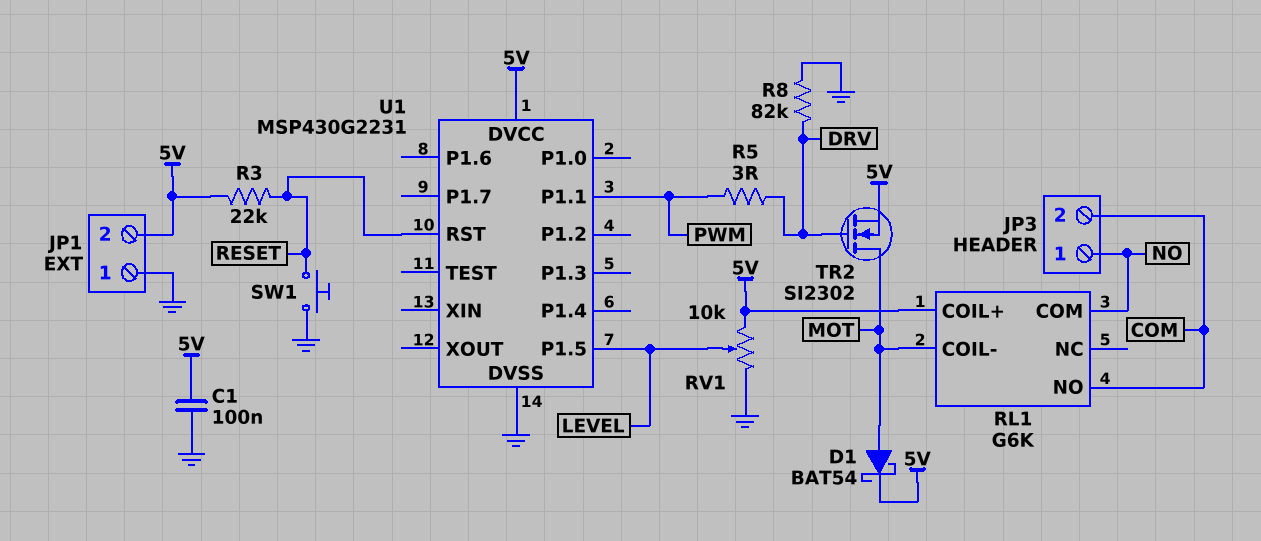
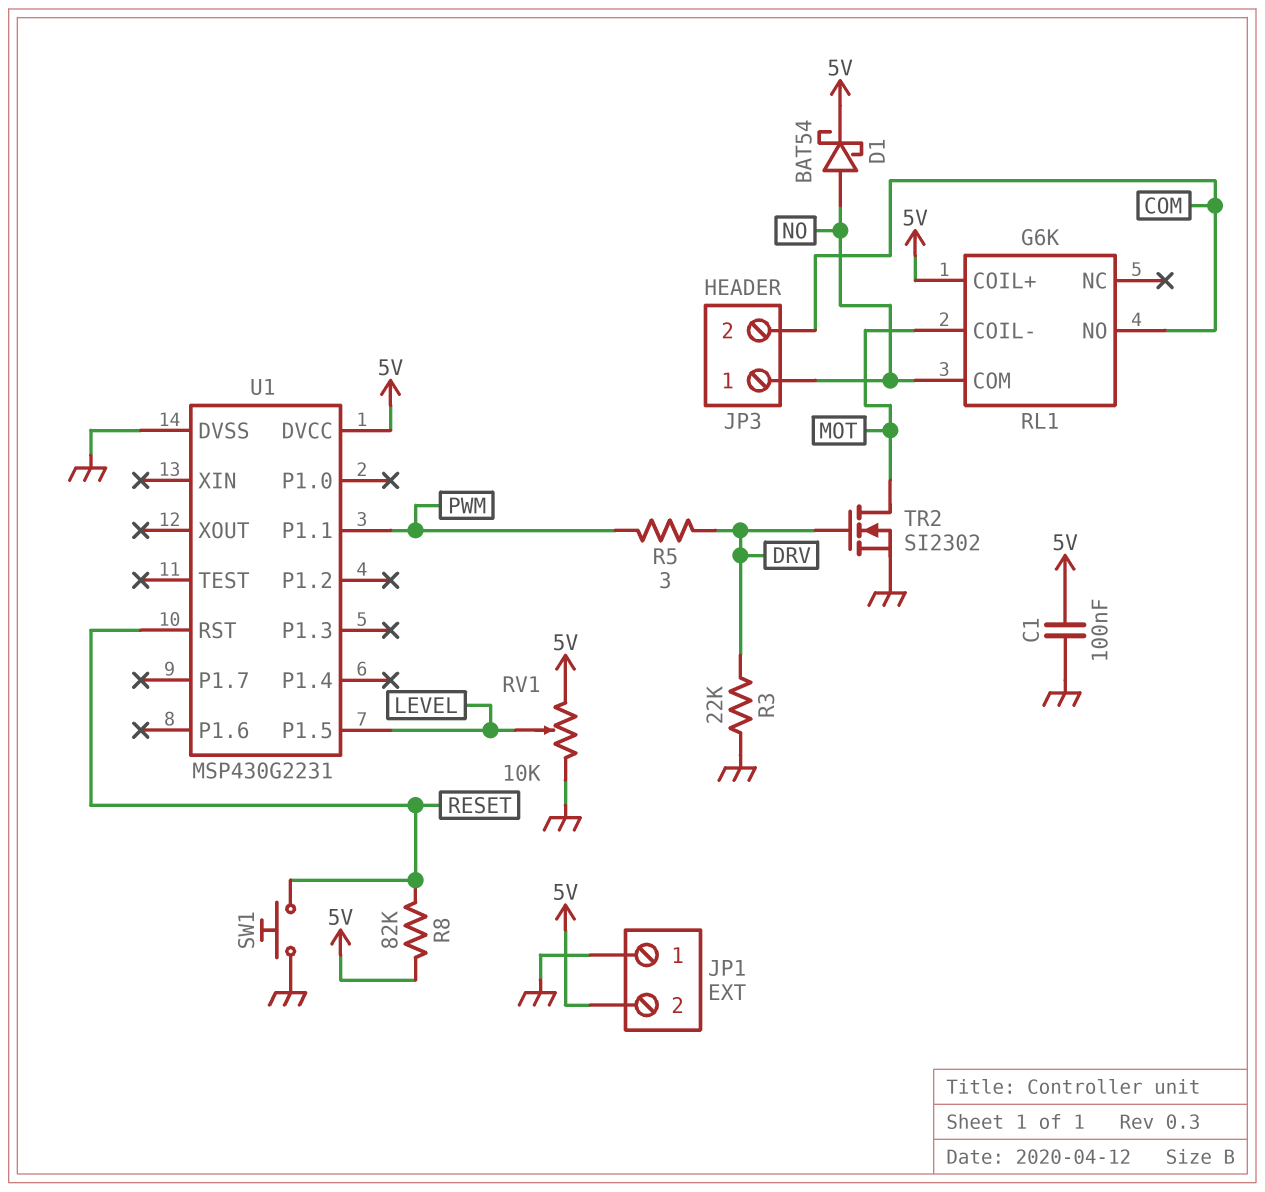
D1: schottky BAT54 (A MOT, K 5V) -> schottky BAT54 (A NO, K 5V)
R3: 22k (5V, RESET) -> 22k (DRV, GND)
R8: 82k (DRV, GND) -> 82k (5V, RESET)
TR2: NMOS SI2302 (G DRV, D MOT, S 5V) -> NMOS SI2302 (G DRV, D MOT, S GND)

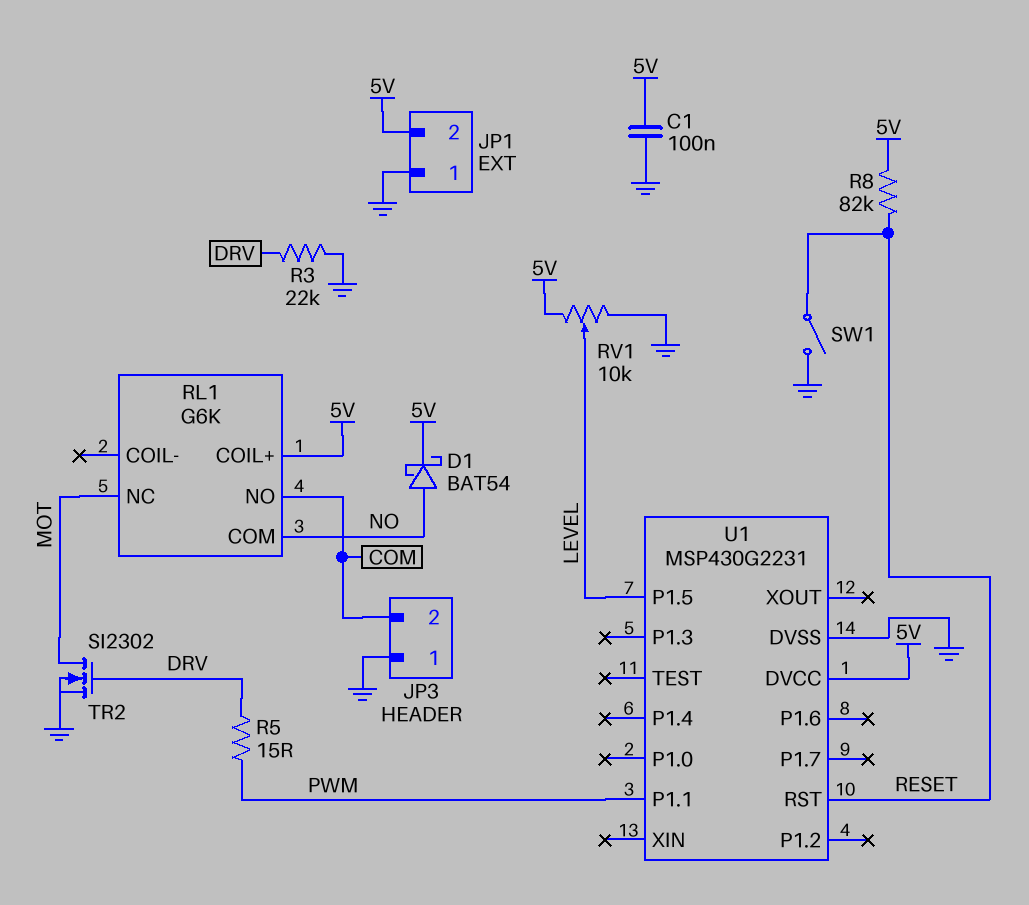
JP3 pin 1: NO -> GND
R5: 3 (DRV, PWM) -> 15 (DRV, PWM)
RL1 pin COIL-: MOT -> none
RL1 pin NC: none -> MOT
SW1: button (GND, RESET) -> switch (GND, RESET)

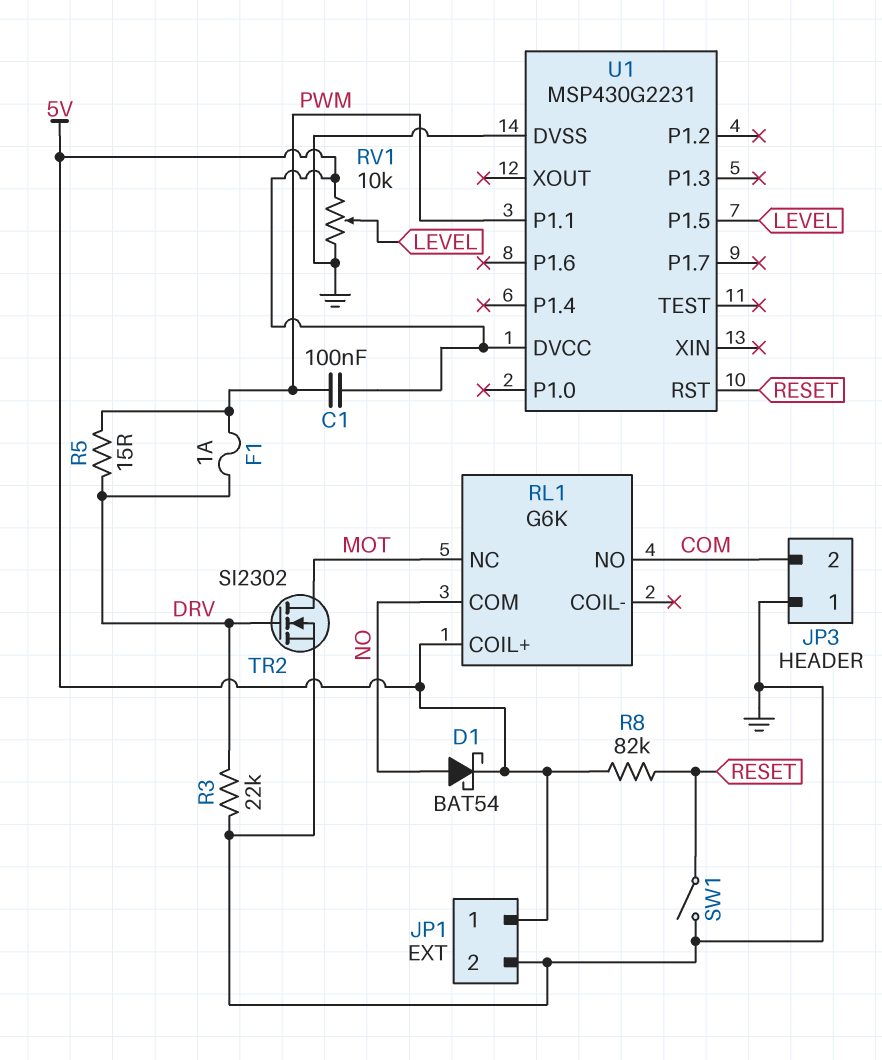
C1: 100nF (5V, GND) -> 100nF (5V, PWM)
F1: none -> 1A (DRV, PWM)
JP1 pin 1: GND -> 5V
JP1 pin 2: 5V -> GND

